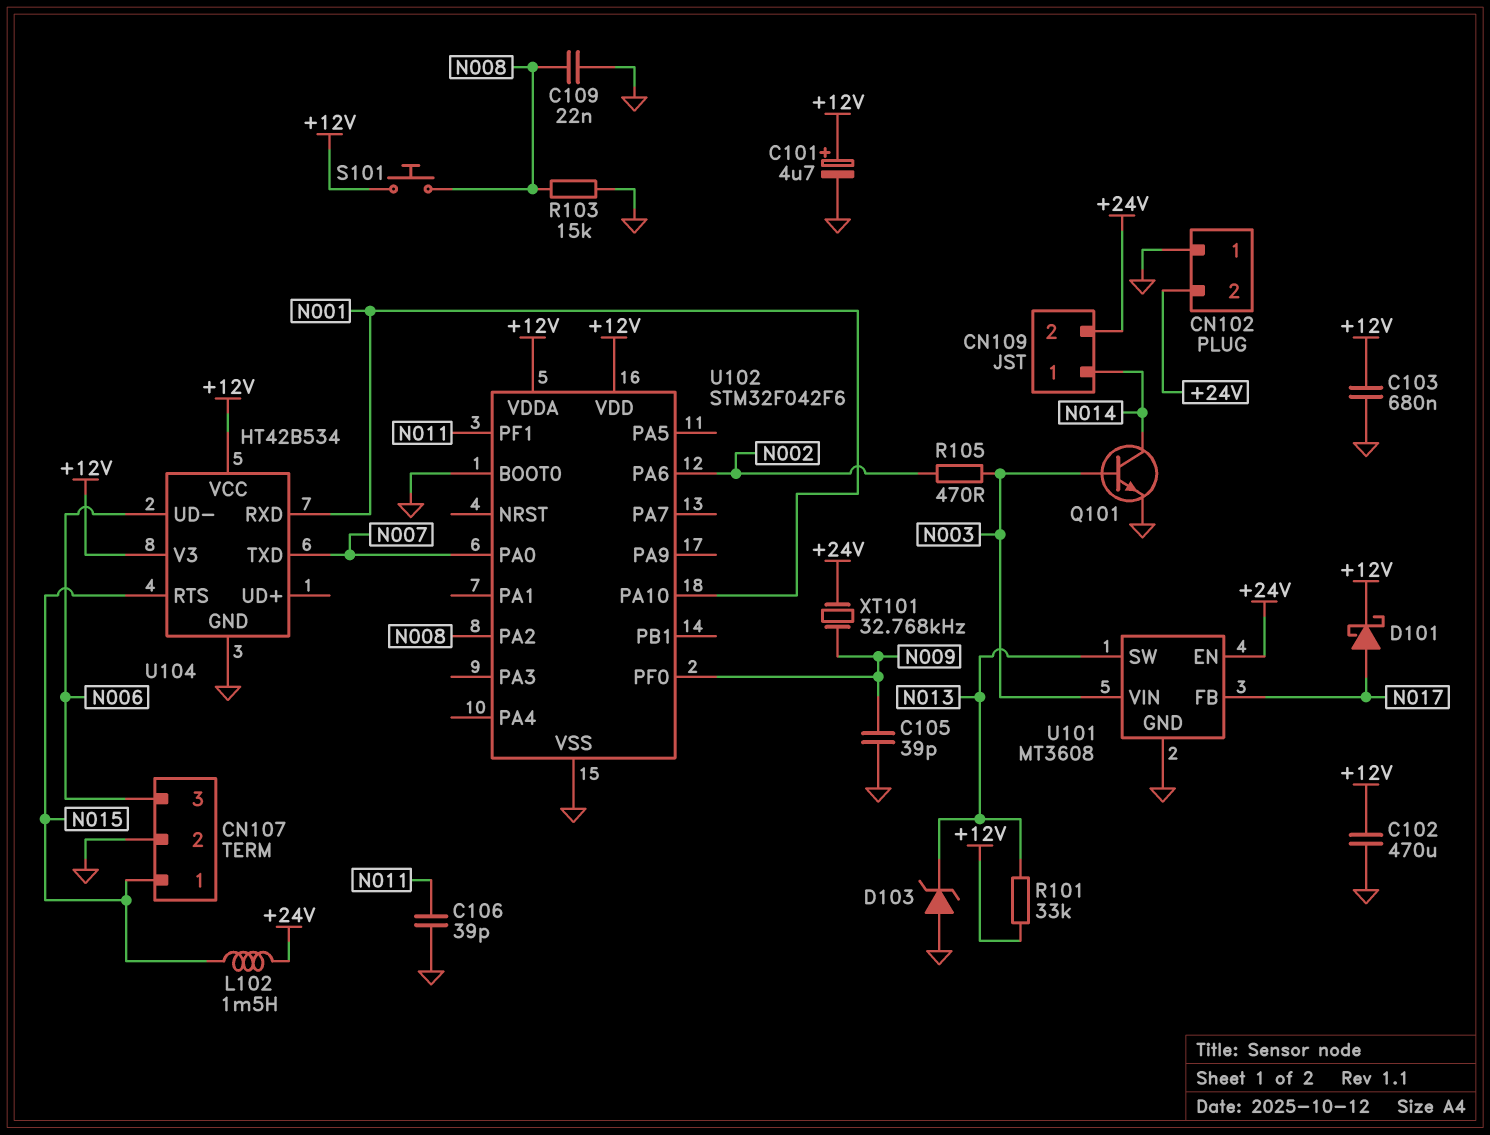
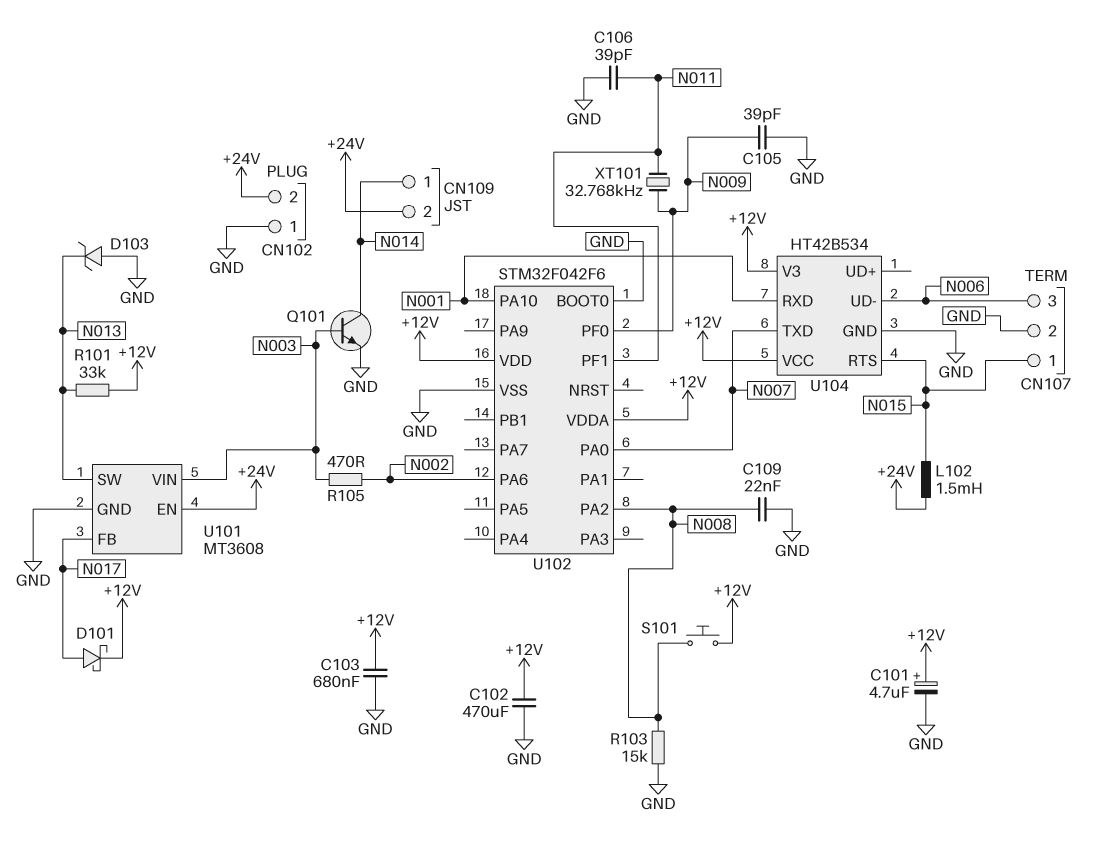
XT101: 32.768kHz (+24V, N009) -> 32.768kHz (N009, N011)

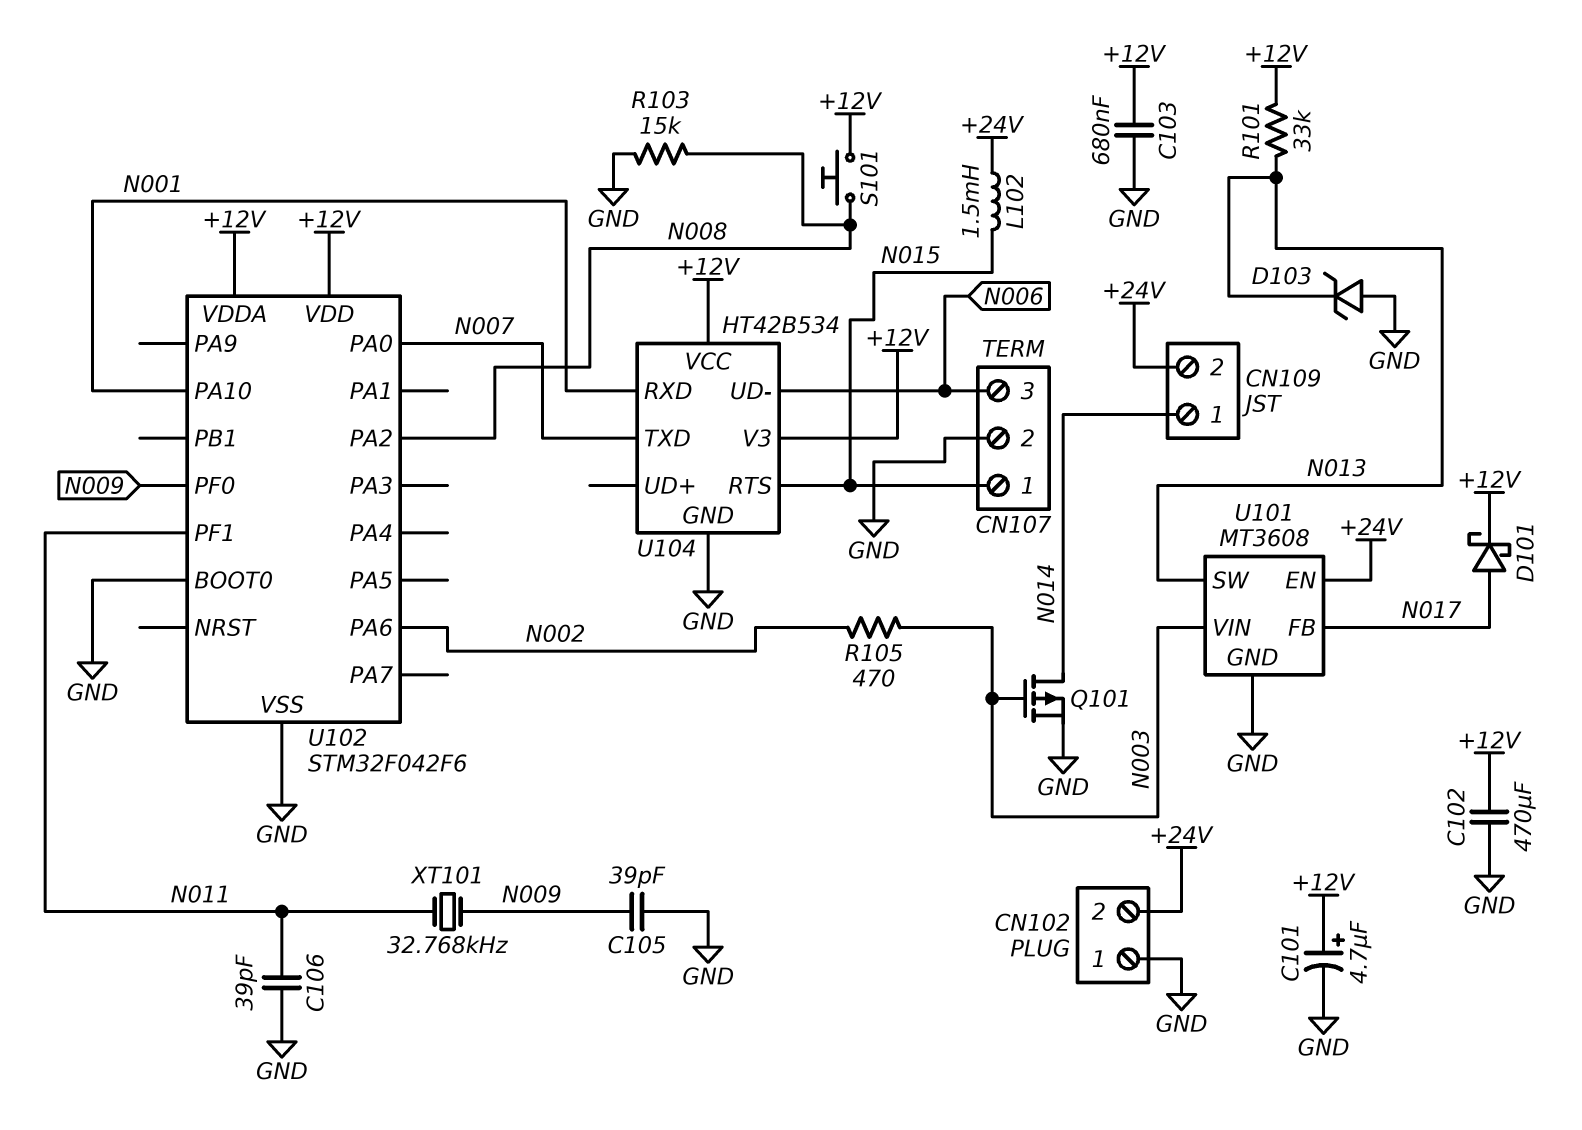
C109: 22nF (GND, N008) -> none
Q101: NPN (B N003, C N014, E GND) -> PMOS (G N003, D N014, S GND)

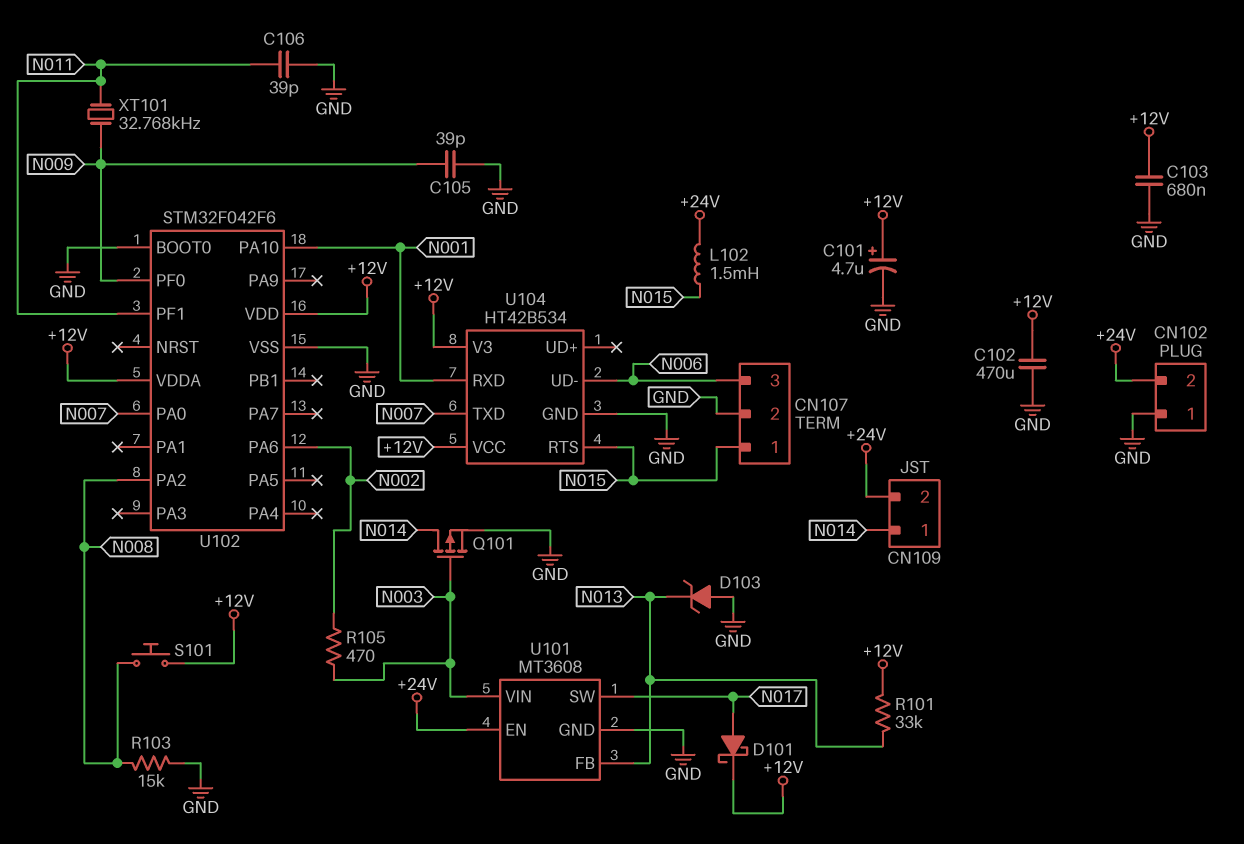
U101 pin FB: N017 -> N013
U101 pin SW: N013 -> N017

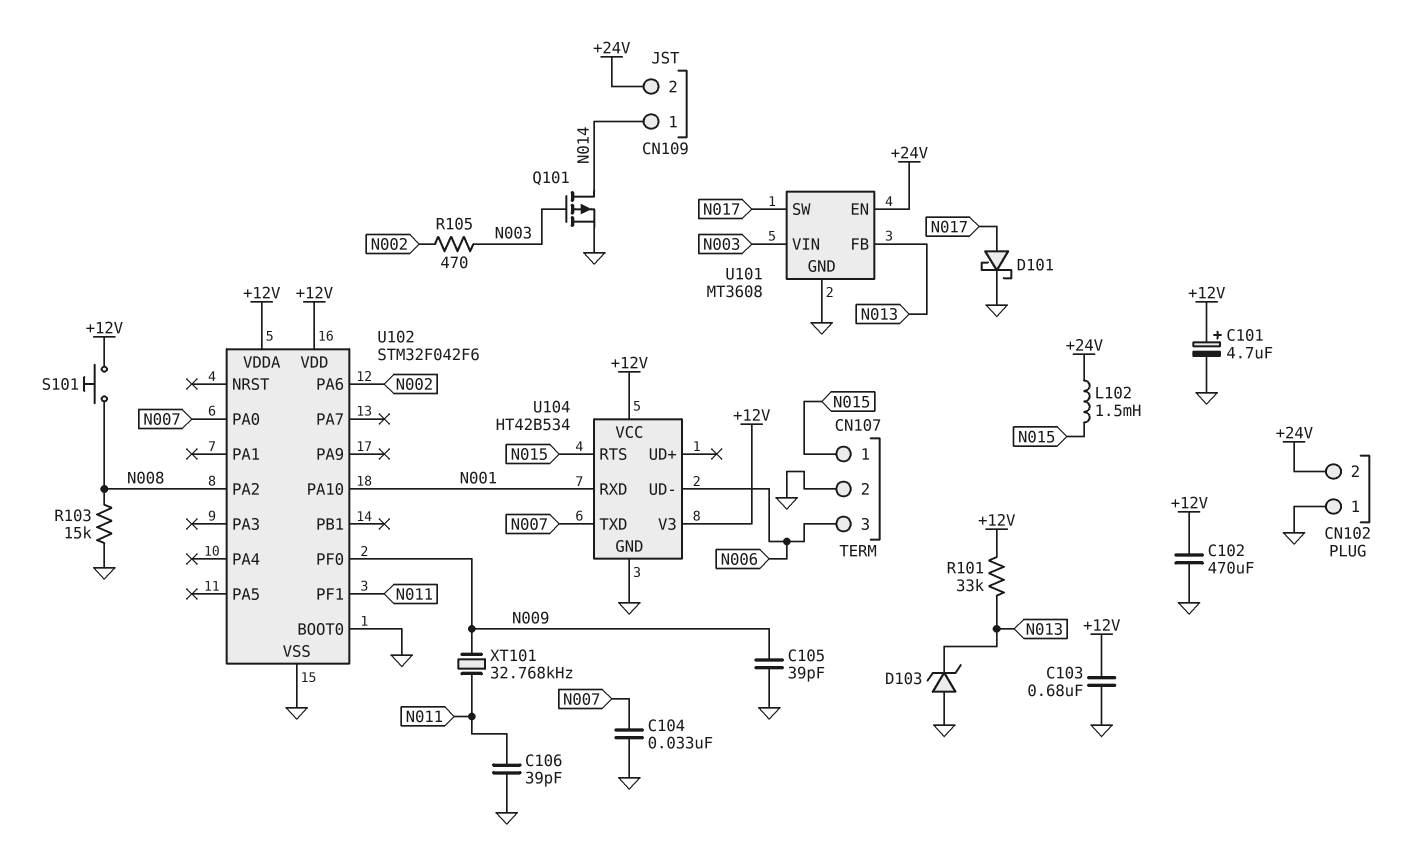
C104: none -> 33nF (GND, N007)
D101: schottky (A N017, K +12V) -> schottky (A N017, K GND)

